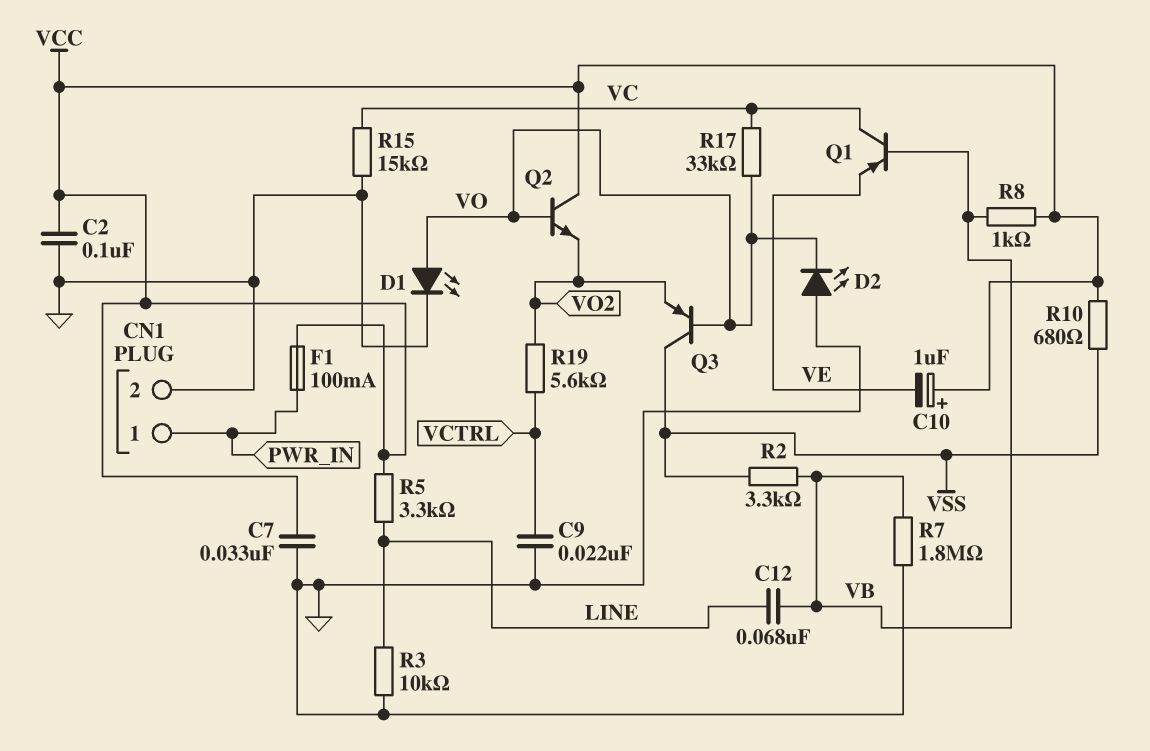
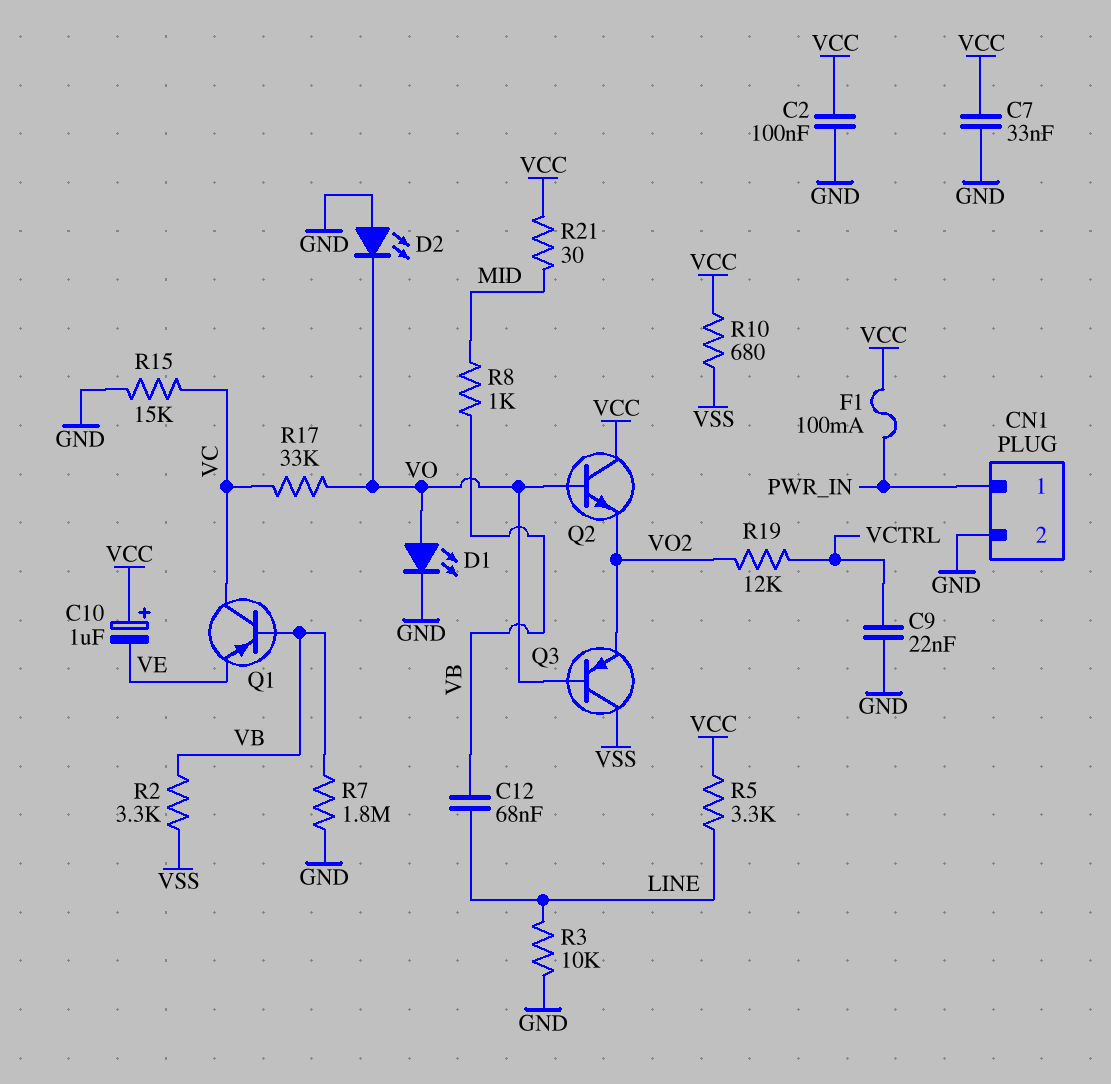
R8: 1k (VB, VCC) -> 1k (MID, VB)
R19: 5.6k (VCTRL, VO2) -> 12k (VCTRL, VO2)
R21: none -> 30 (MID, VCC)

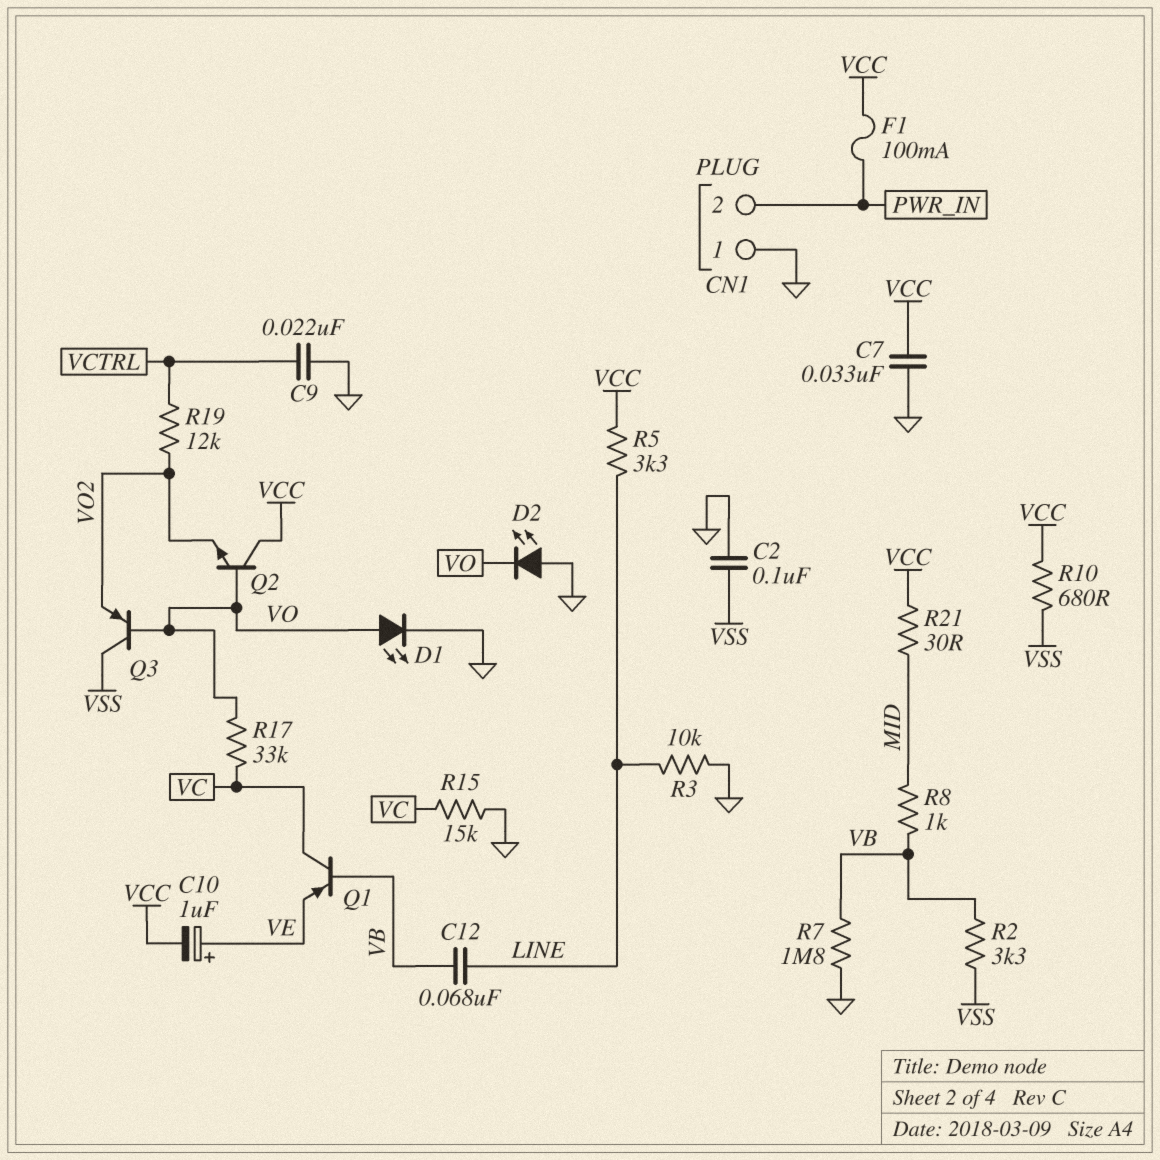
C2: 100nF (GND, VCC) -> 100nF (GND, VSS)
C10: 1uF (plus VCC, minus VE) -> 1uF (plus VE, minus VCC)
CN1 pin 1: PWR_IN -> GND
CN1 pin 2: GND -> PWR_IN

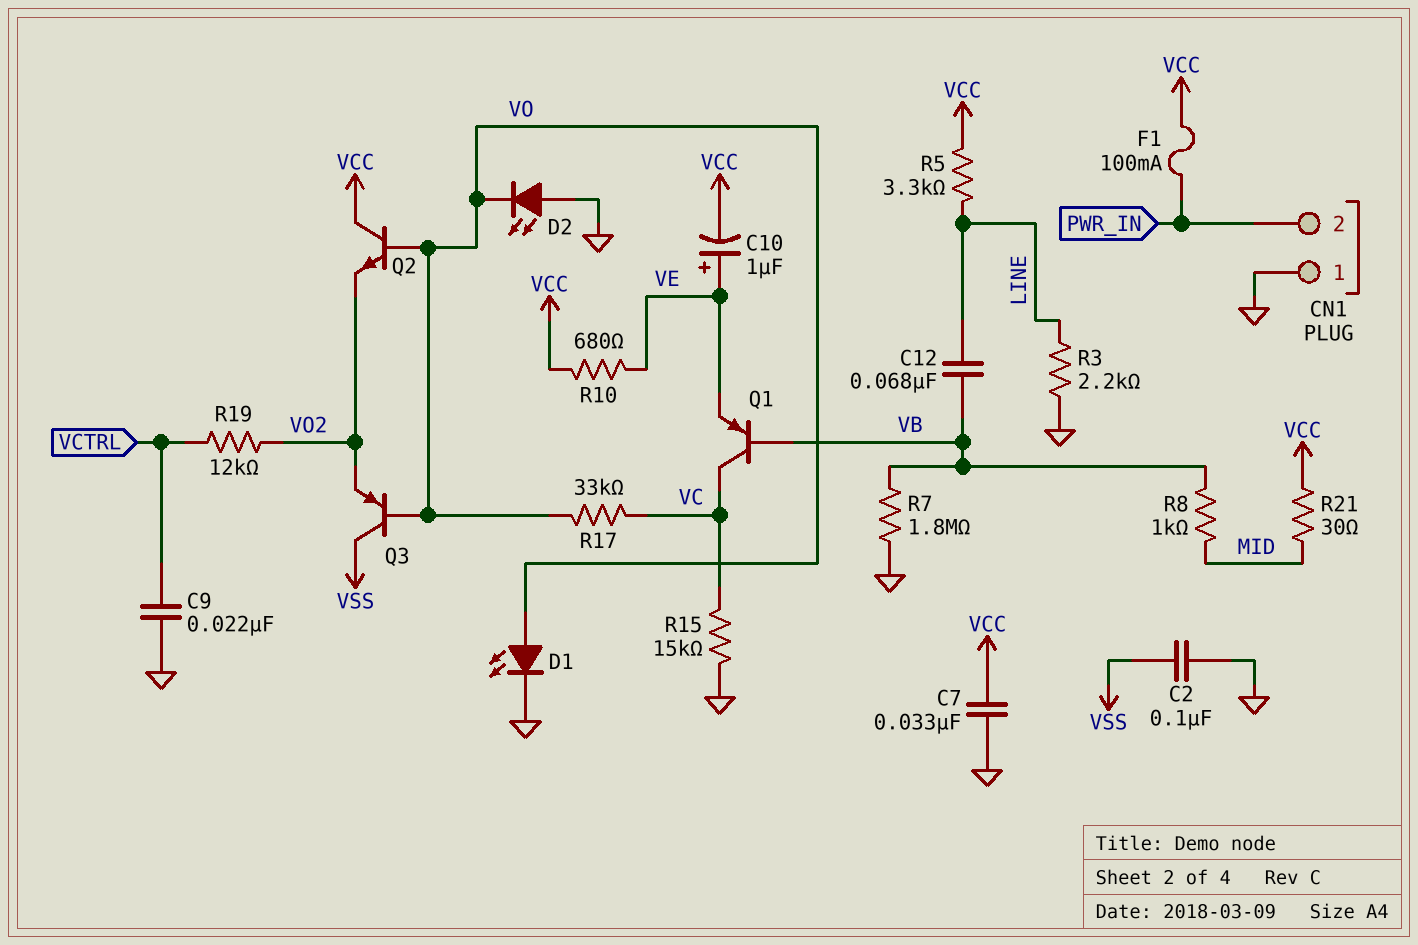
R2: 3.3k (VB, VSS) -> none
R3: 10k (GND, LINE) -> 2.2k (GND, LINE)
R10: 680 (VCC, VSS) -> 680 (VCC, VE)

